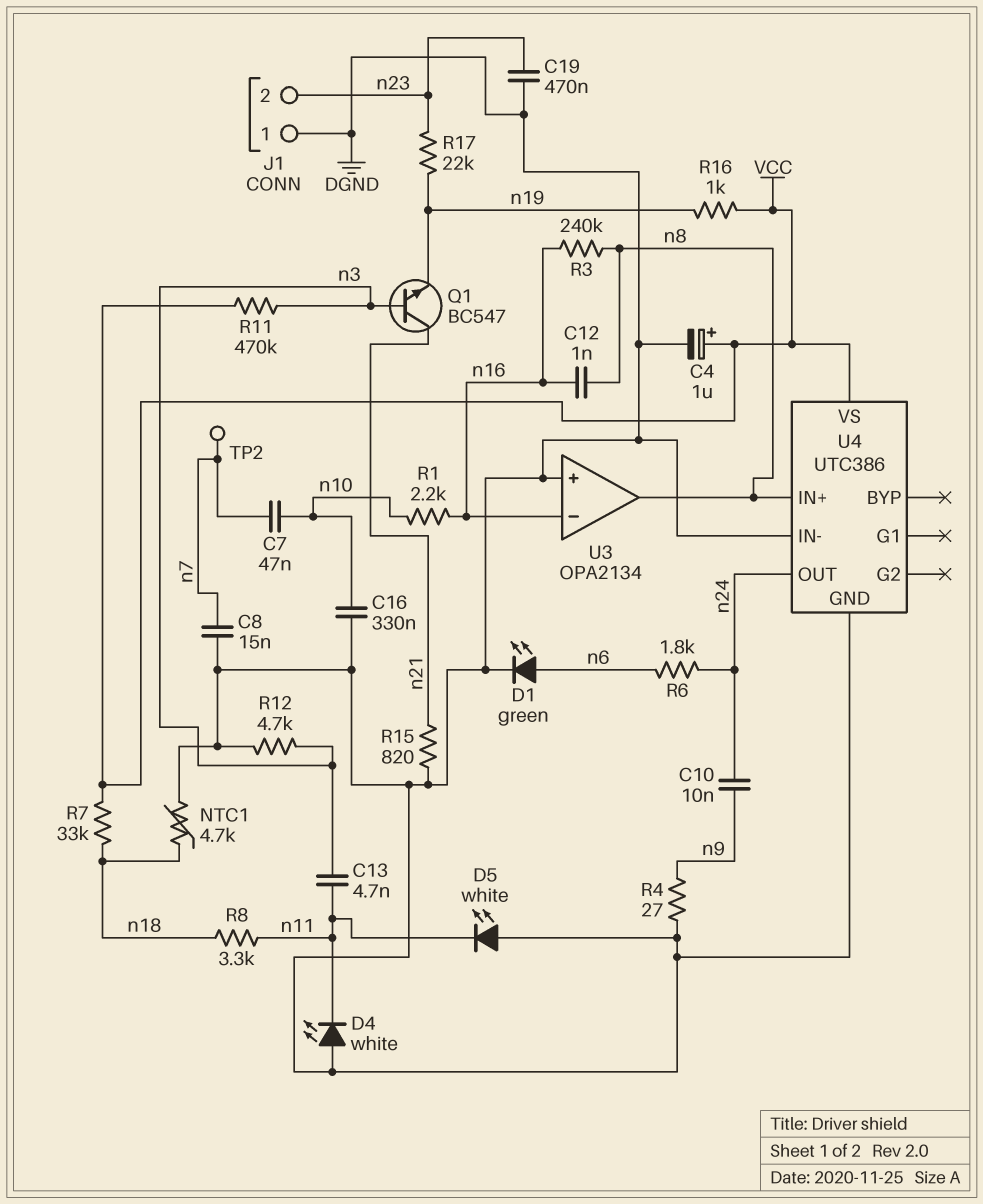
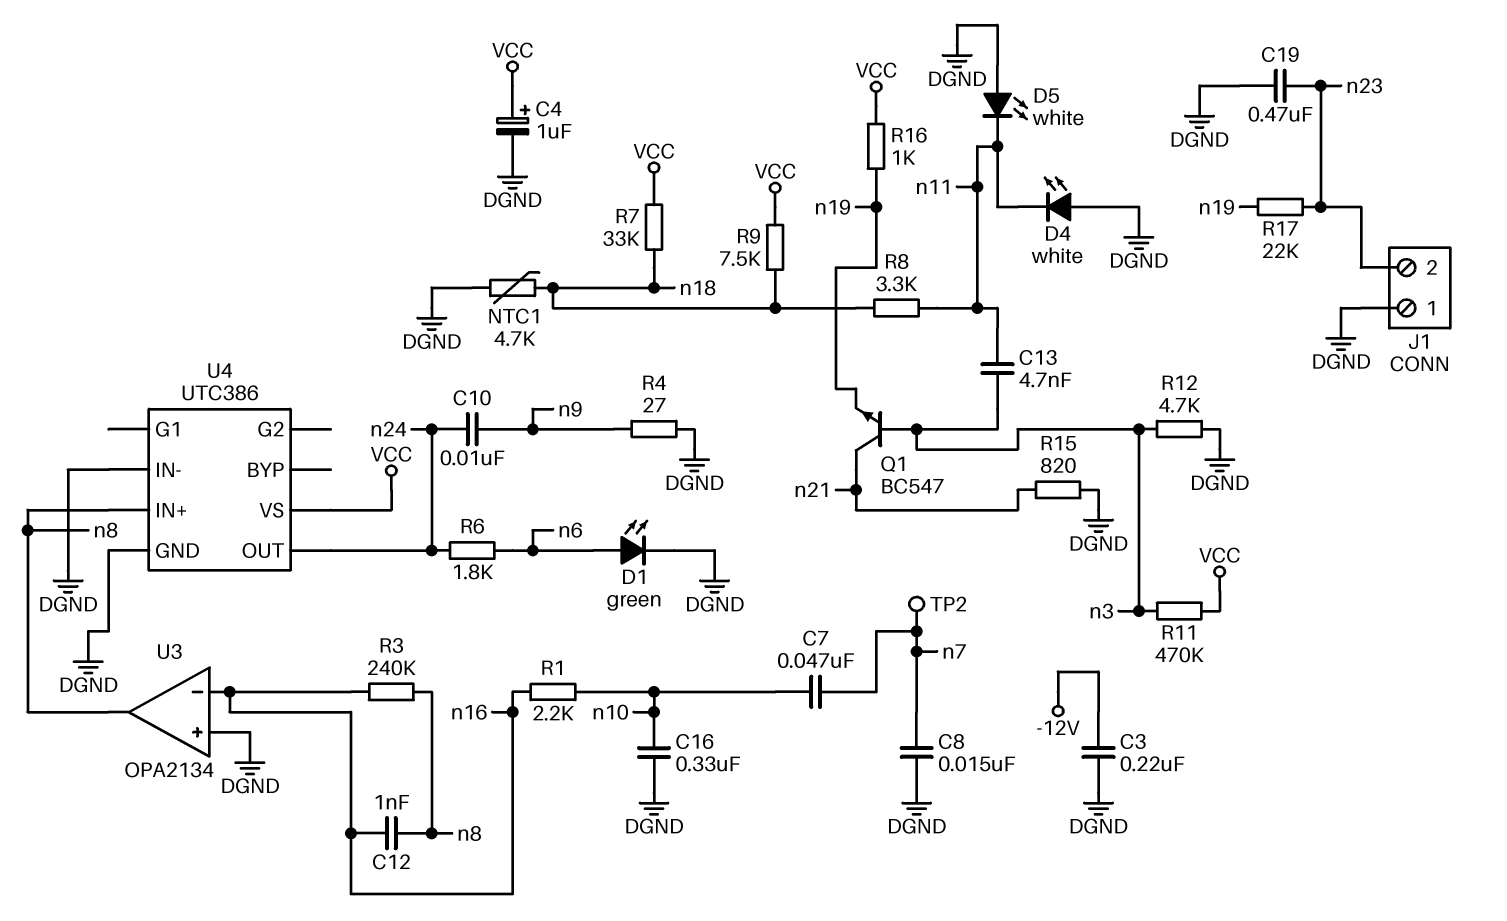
C3: none -> 220nF (-12V, DGND)
R9: none -> 7.5k (VCC, n18)

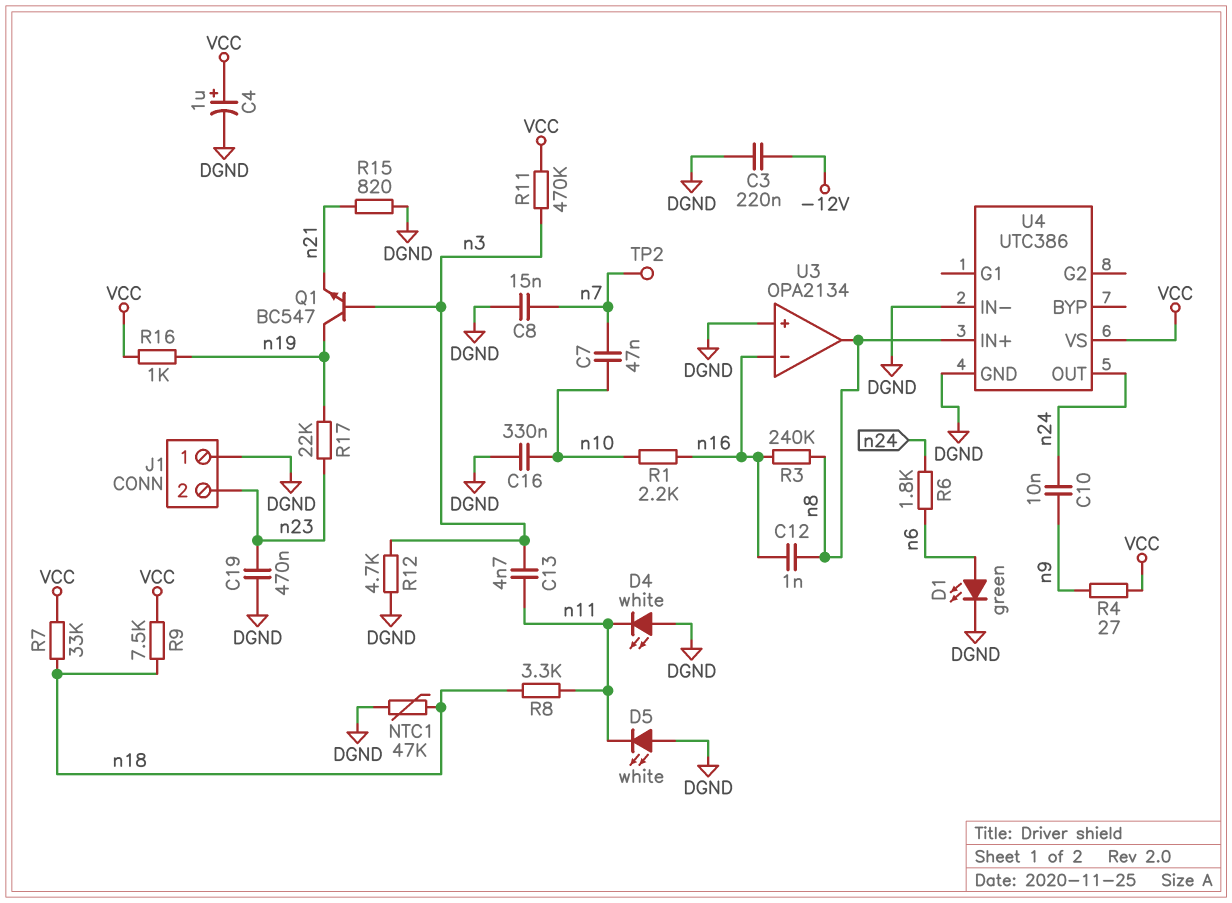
NTC1: 4.7k (DGND, n18) -> 47k (DGND, n18)
Q1: NPN BC547 (B n3, C n21, E n19) -> NPN BC547 (B n3, C n19, E n21)
R4: 27 (DGND, n9) -> 27 (VCC, n9)

